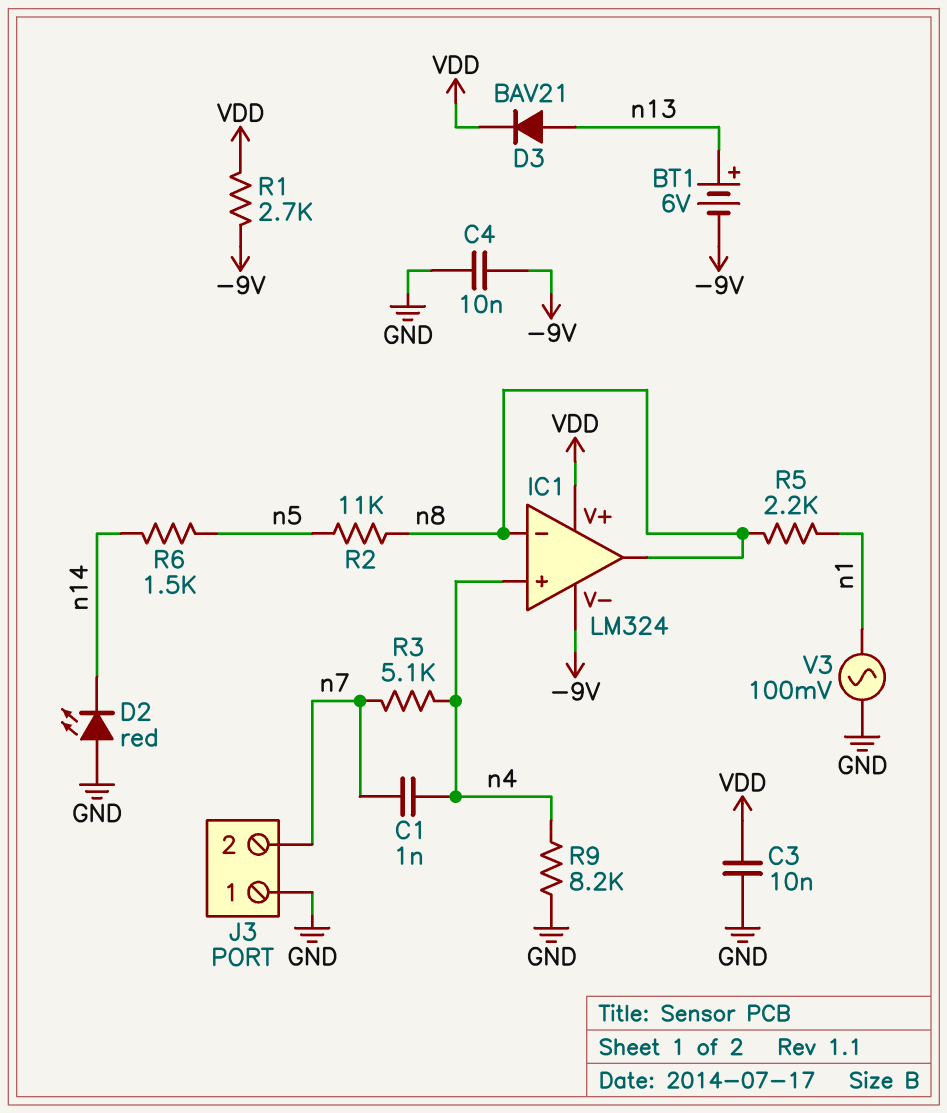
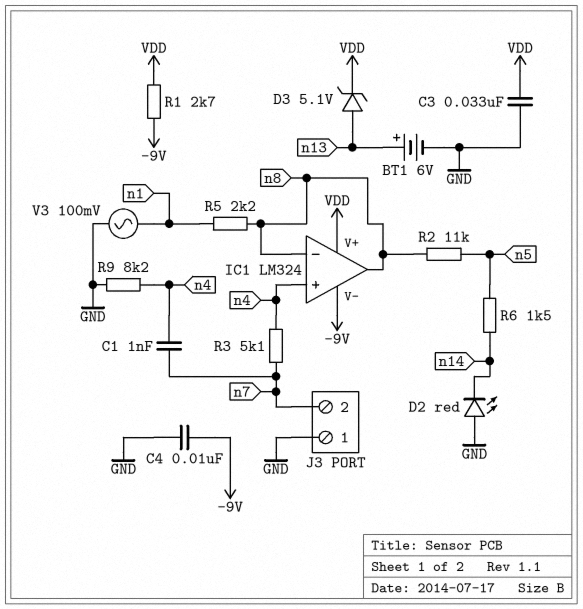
BT1: 6V (plus n13, minus -9V) -> 6V (plus n13, minus GND)
C3: 10nF (GND, VDD) -> 33nF (GND, VDD)
D3: diode BAV21 (A n13, K VDD) -> zener 5.1V (A n13, K VDD)

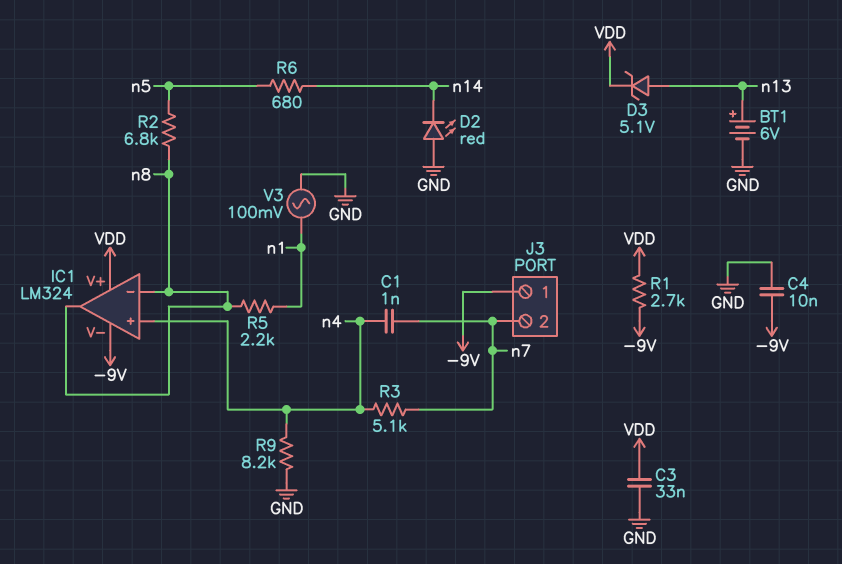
J3 pin 1: GND -> -9V
R2: 11k (n5, n8) -> 6.8k (n5, n8)
R6: 1.5k (n5, n14) -> 680 (n5, n14)

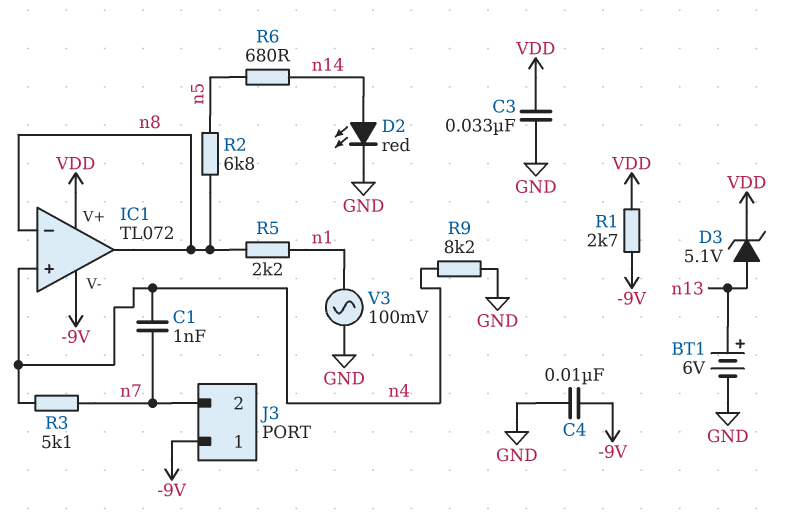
D2: LED red (A GND, K n14) -> LED red (A n14, K GND)
IC1: LM324 -> TL072

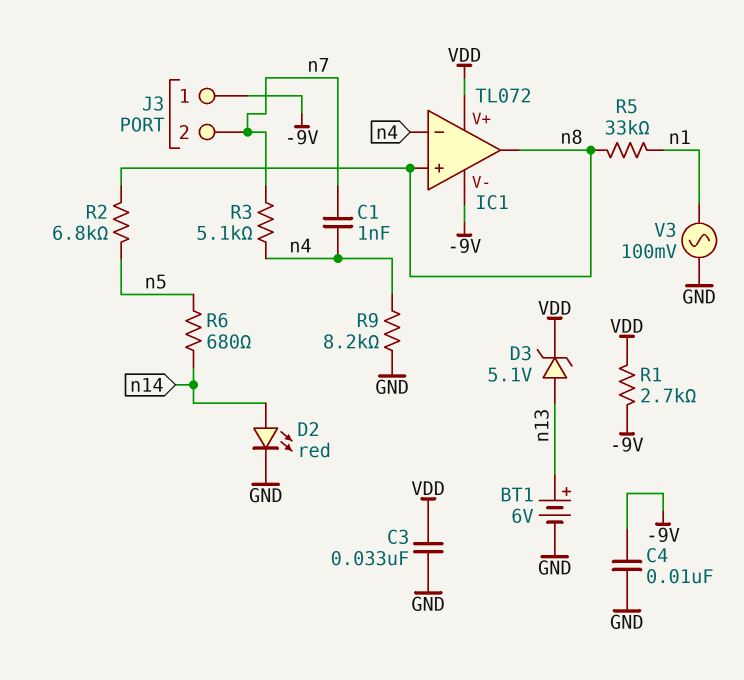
IC1 pin in+: n4 -> n8
IC1 pin in-: n8 -> n4
R5: 2.2k (n1, n8) -> 33k (n1, n8)

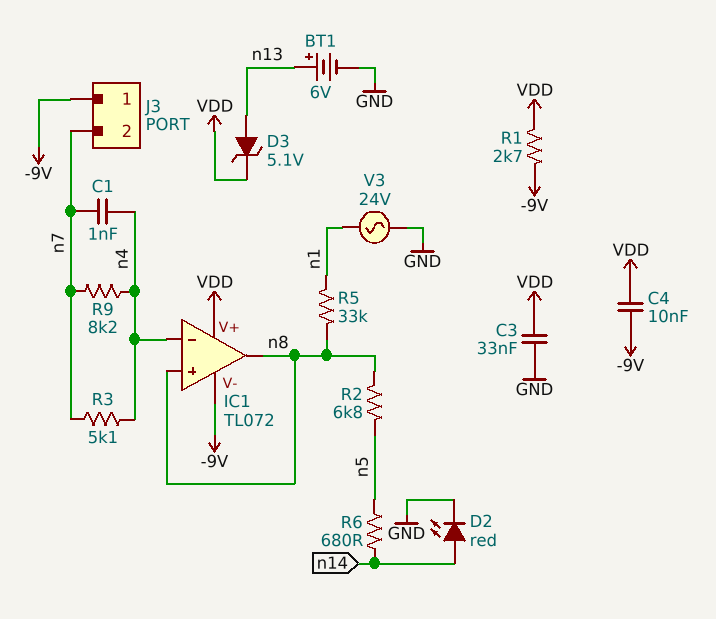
C4: 10nF (-9V, GND) -> 10nF (-9V, VDD)
R9: 8.2k (GND, n4) -> 8.2k (n4, n7)
V3: AC 100mV (GND, n1) -> AC 24V (GND, n1)

